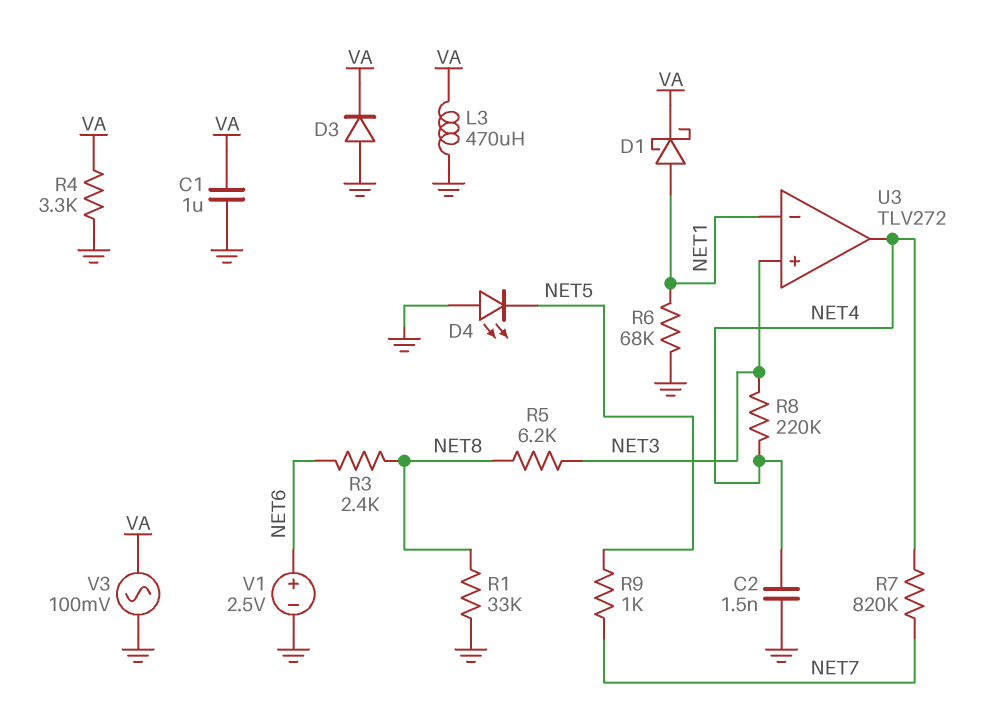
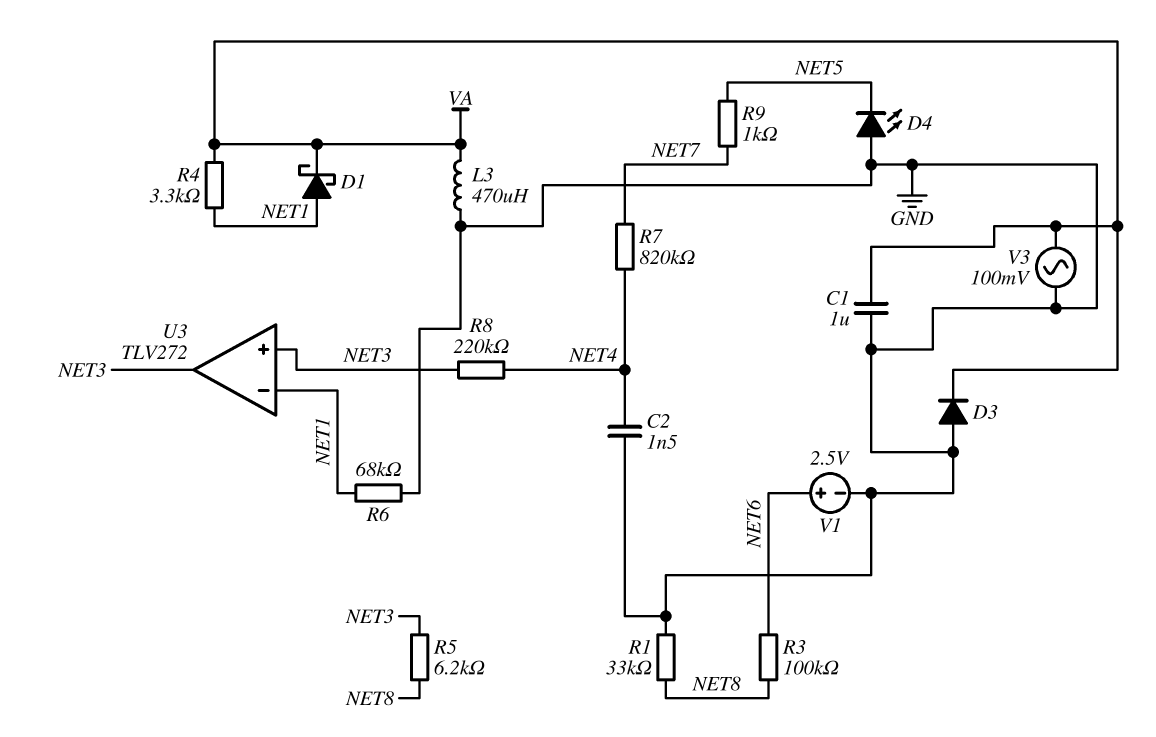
R3: 2.4k (NET6, NET8) -> 100k (NET6, NET8)
R4: 3.3k (GND, VA) -> 3.3k (NET1, VA)
U3 pin out: NET4 -> NET3

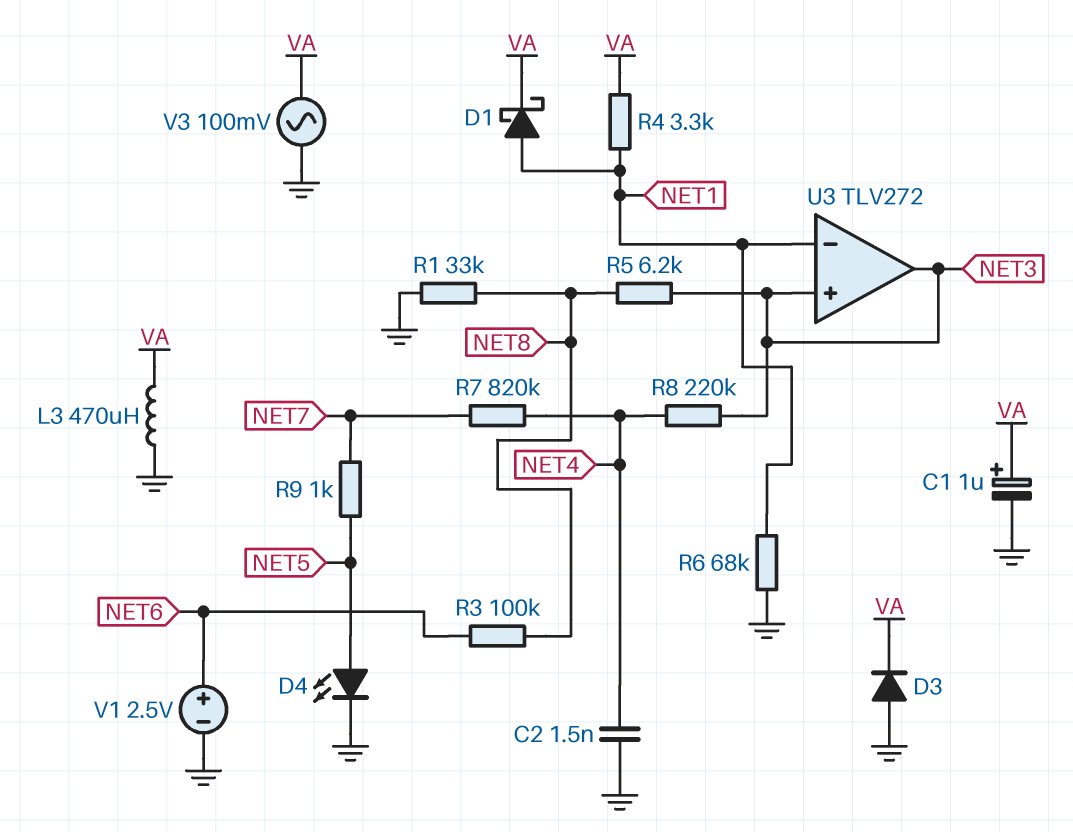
C1: 1uF (GND, VA) -> 1uF (plus VA, minus GND)
D4: LED (A GND, K NET5) -> LED (A NET5, K GND)

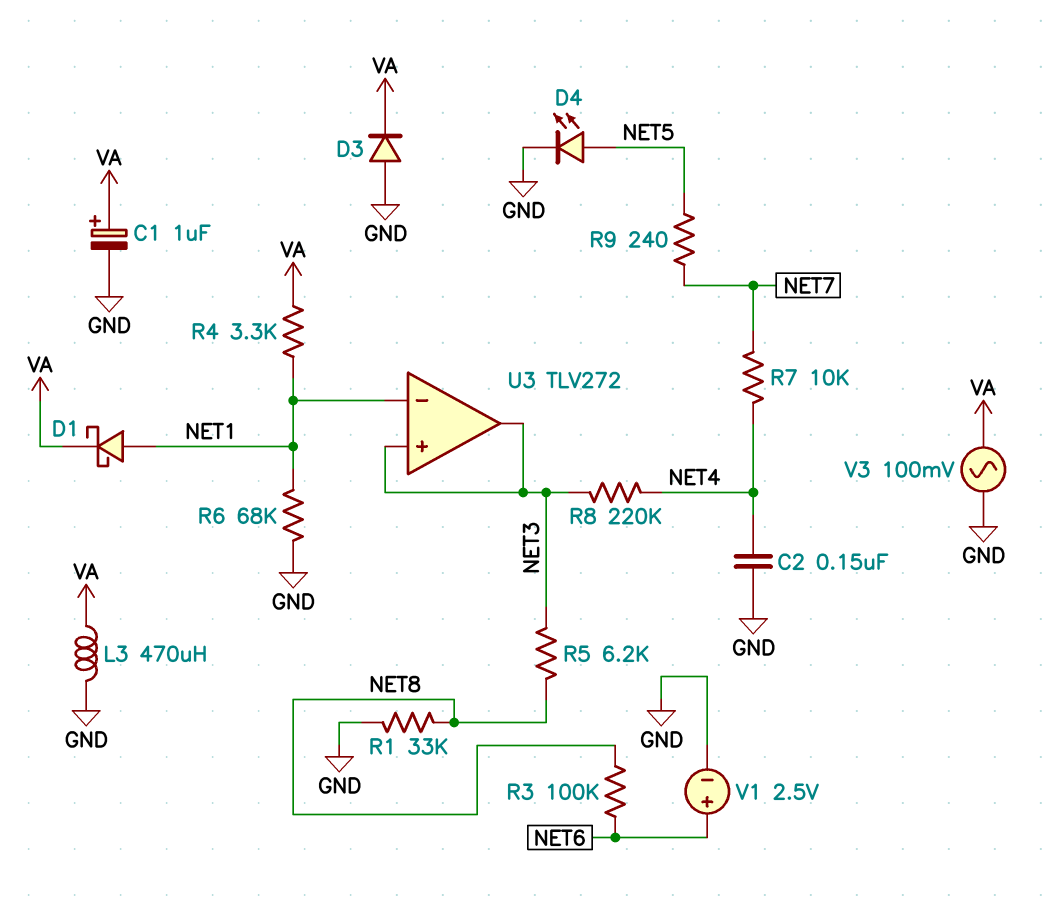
C2: 1.5nF (GND, NET4) -> 150nF (GND, NET4)
R7: 820k (NET4, NET7) -> 10k (NET4, NET7)
R9: 1k (NET5, NET7) -> 240 (NET5, NET7)

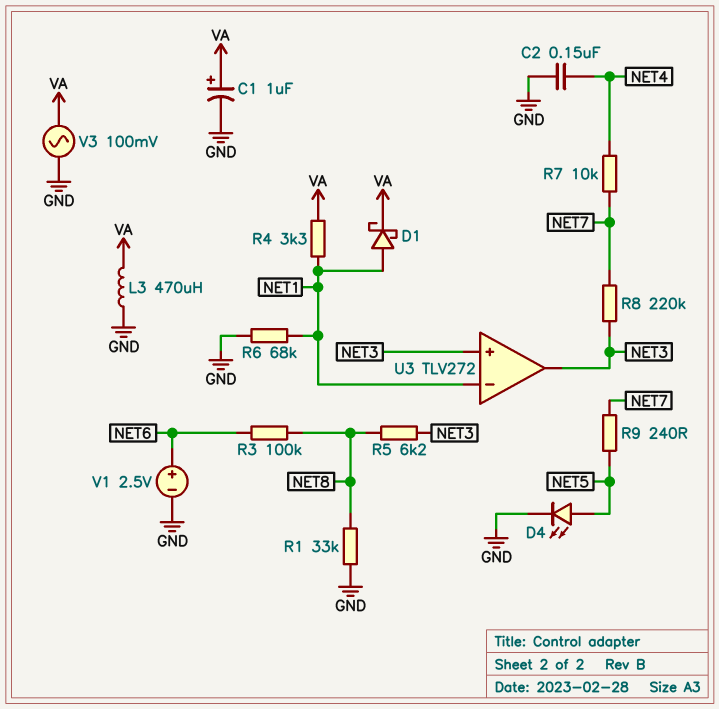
D3: diode (A GND, K VA) -> none
R8: 220k (NET3, NET4) -> 220k (NET3, NET7)

